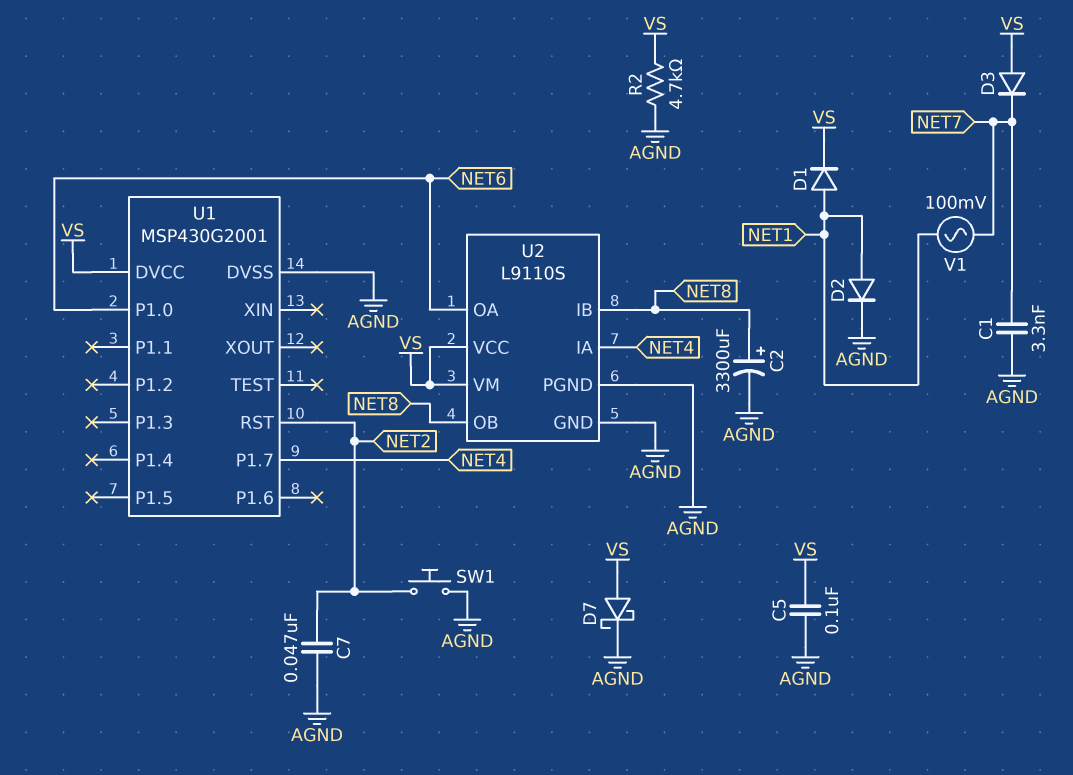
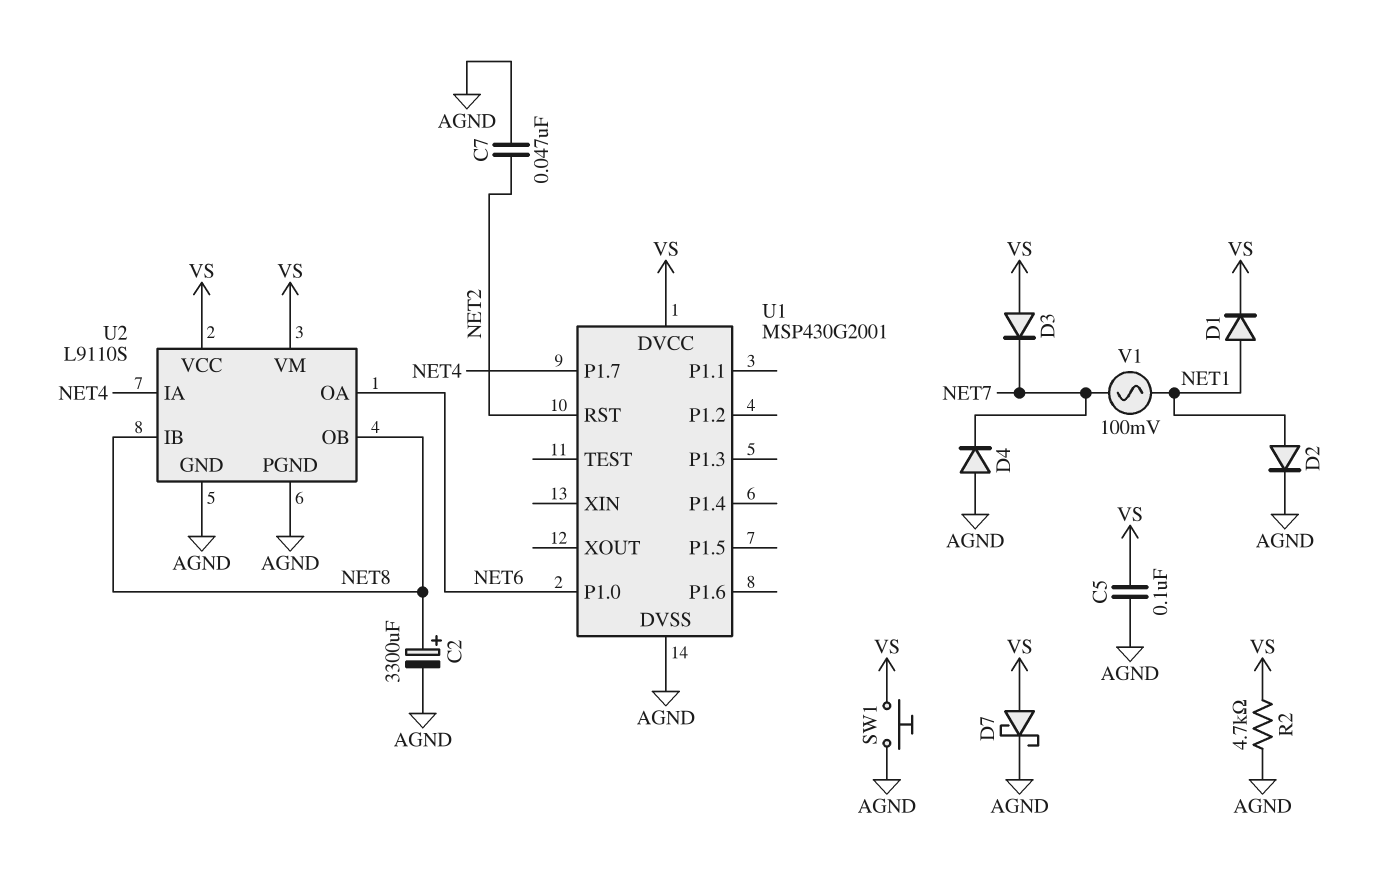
C1: 3.3nF (AGND, NET7) -> none
D4: none -> diode (A AGND, K NET7)
SW1: button (AGND, NET2) -> button (AGND, VS)

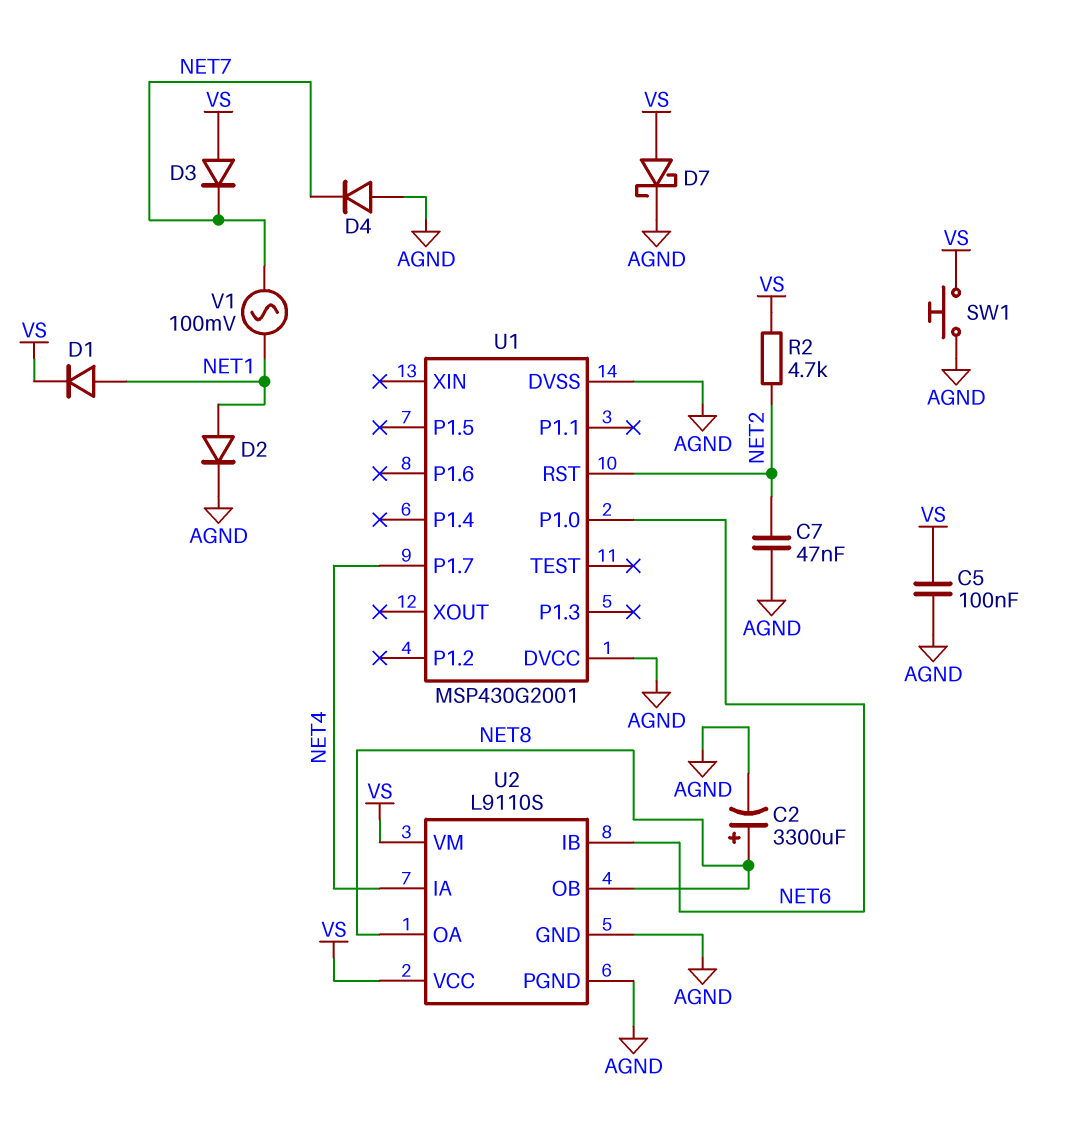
R2: 4.7k (AGND, VS) -> 4.7k (NET2, VS)
U1 pin DVCC: VS -> AGND
U2 pin IB: NET8 -> NET6
U2 pin OA: NET6 -> NET8

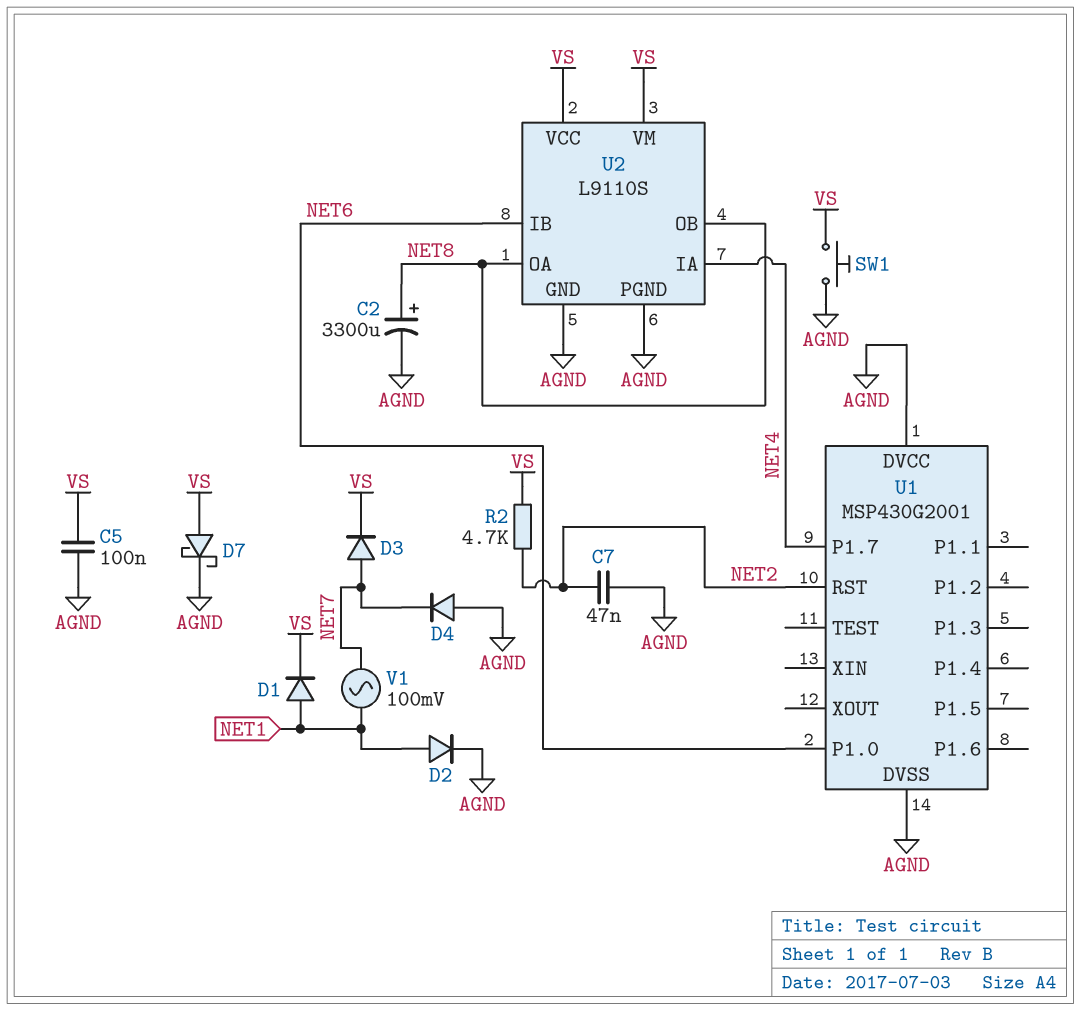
D3: diode (A VS, K NET7) -> diode (A NET7, K VS)

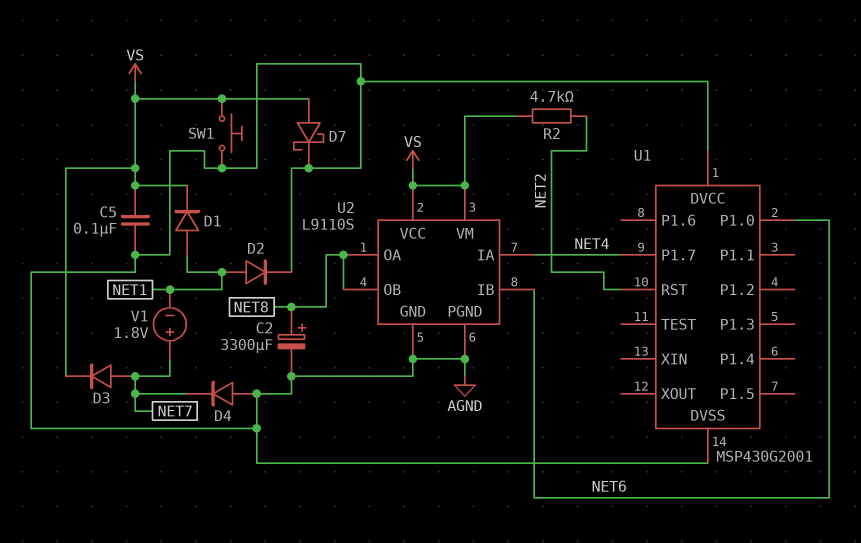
C7: 47nF (AGND, NET2) -> none
V1: AC 100mV (NET1, NET7) -> 1.8V (plus NET7, minus NET1)

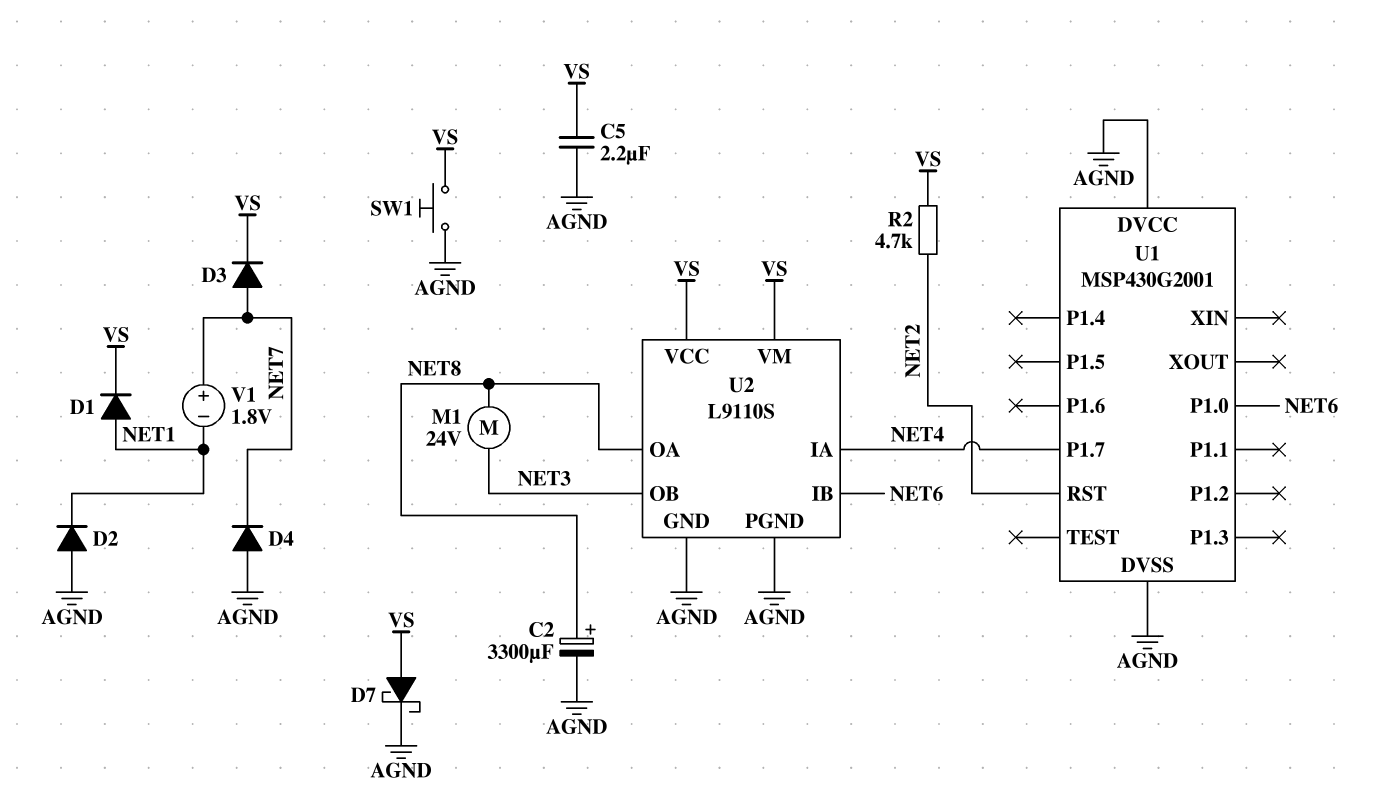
C5: 100nF (AGND, VS) -> 2.2uF (AGND, VS)
D2: diode (A NET1, K AGND) -> diode (A AGND, K NET1)
M1: none -> motor 24V (NET3, NET8)
U2 pin OB: NET8 -> NET3

